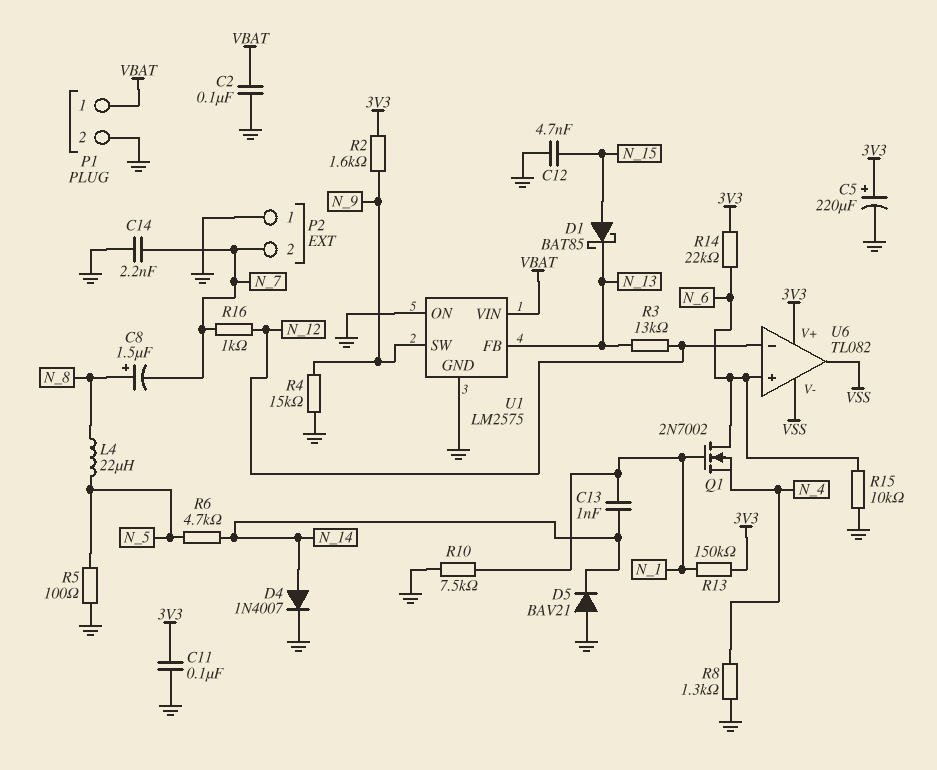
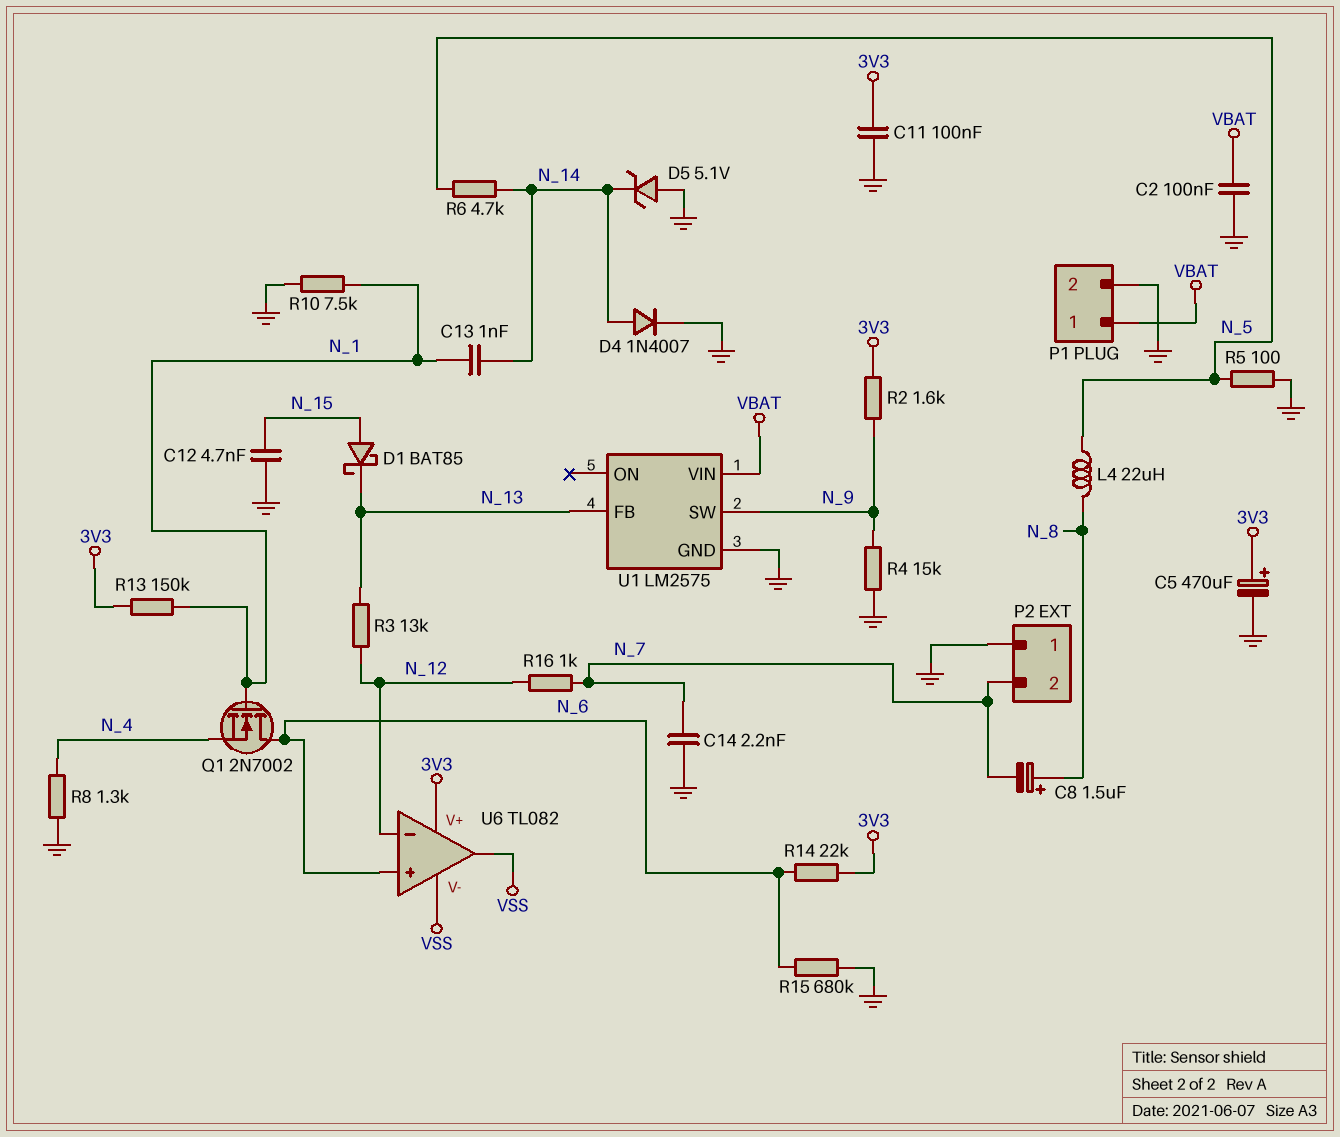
C5: 220uF (plus 3V3, minus GND) -> 470uF (plus 3V3, minus GND)
D5: diode BAV21 (A GND, K N_14) -> zener 5.1V (A GND, K N_14)
R15: 10k (GND, N_6) -> 680k (GND, N_6)
U1 pin ON: GND -> none

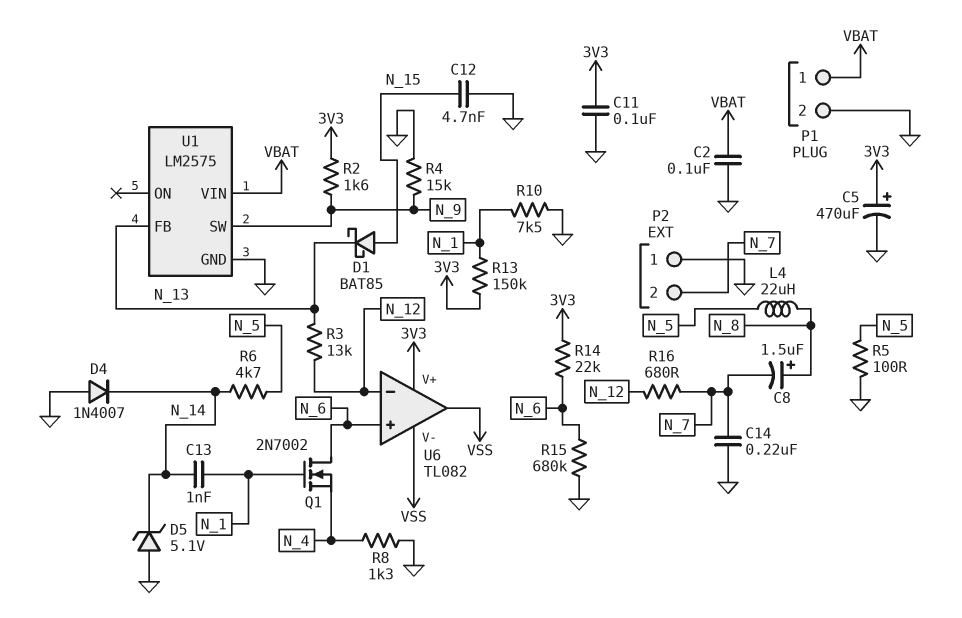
C14: 2.2nF (GND, N_7) -> 220nF (GND, N_7)
D4: diode 1N4007 (A N_14, K GND) -> diode 1N4007 (A GND, K N_14)
R16: 1k (N_7, N_12) -> 680 (N_7, N_12)

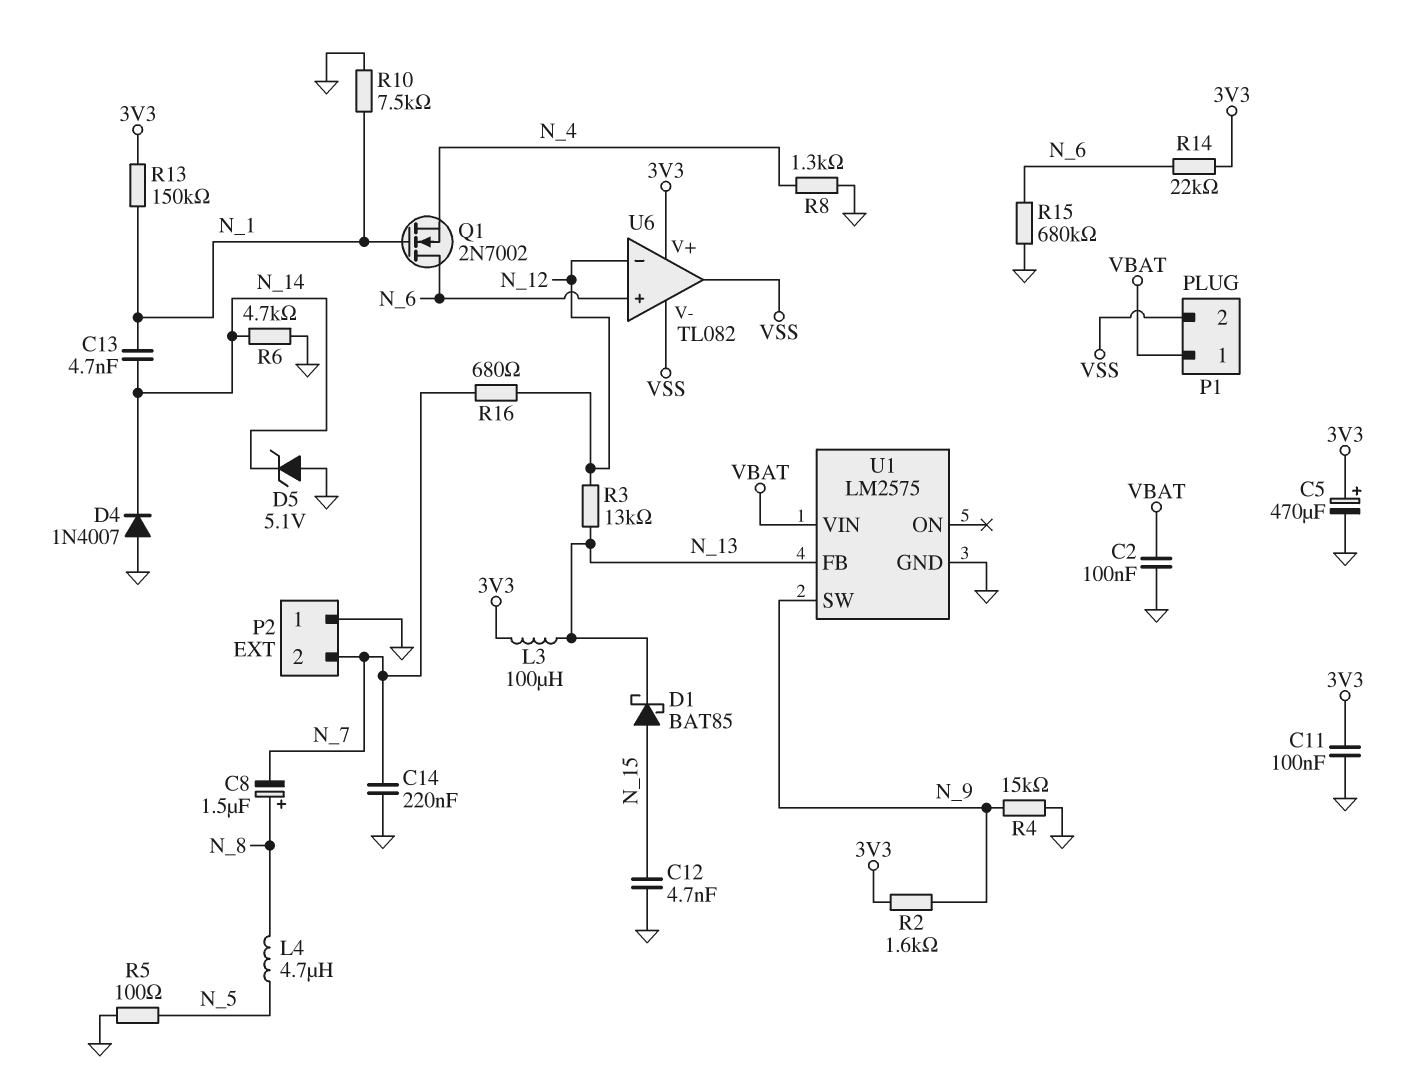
C13: 1nF (N_1, N_14) -> 4.7nF (N_1, N_14)
L3: none -> 100uH (3V3, N_13)
L4: 22uH (N_5, N_8) -> 4.7uH (N_5, N_8)
P1 pin 2: GND -> VSS
R6: 4.7k (N_5, N_14) -> 4.7k (GND, N_14)

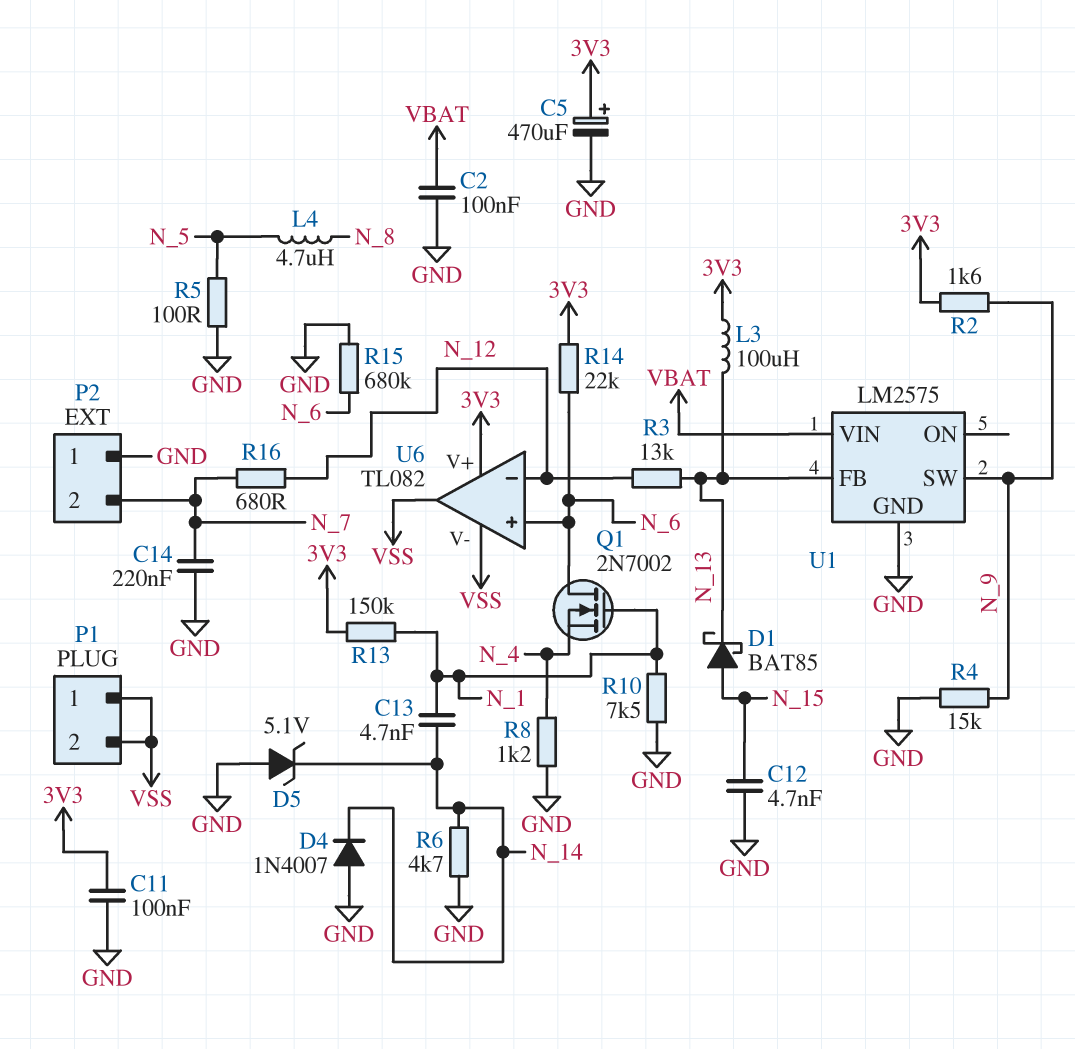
C8: 1.5uF (plus N_8, minus N_7) -> none
P1 pin 1: VBAT -> VSS
R8: 1.3k (GND, N_4) -> 1.2k (GND, N_4)

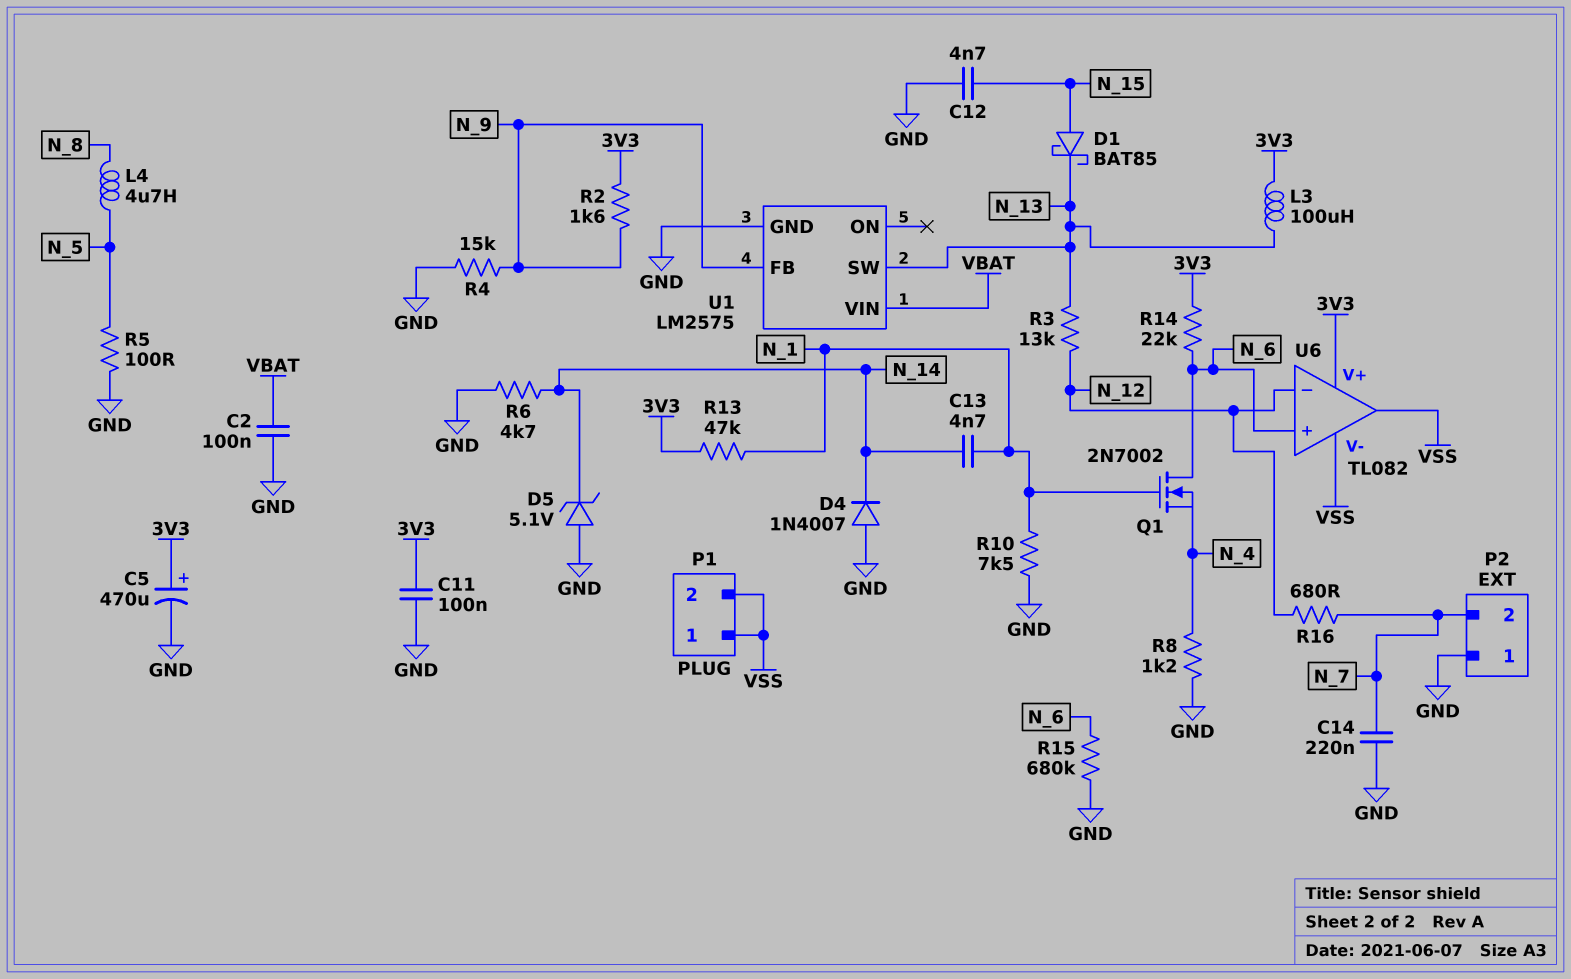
R13: 150k (3V3, N_1) -> 47k (3V3, N_1)
U1 pin FB: N_13 -> N_9
U1 pin SW: N_9 -> N_13

